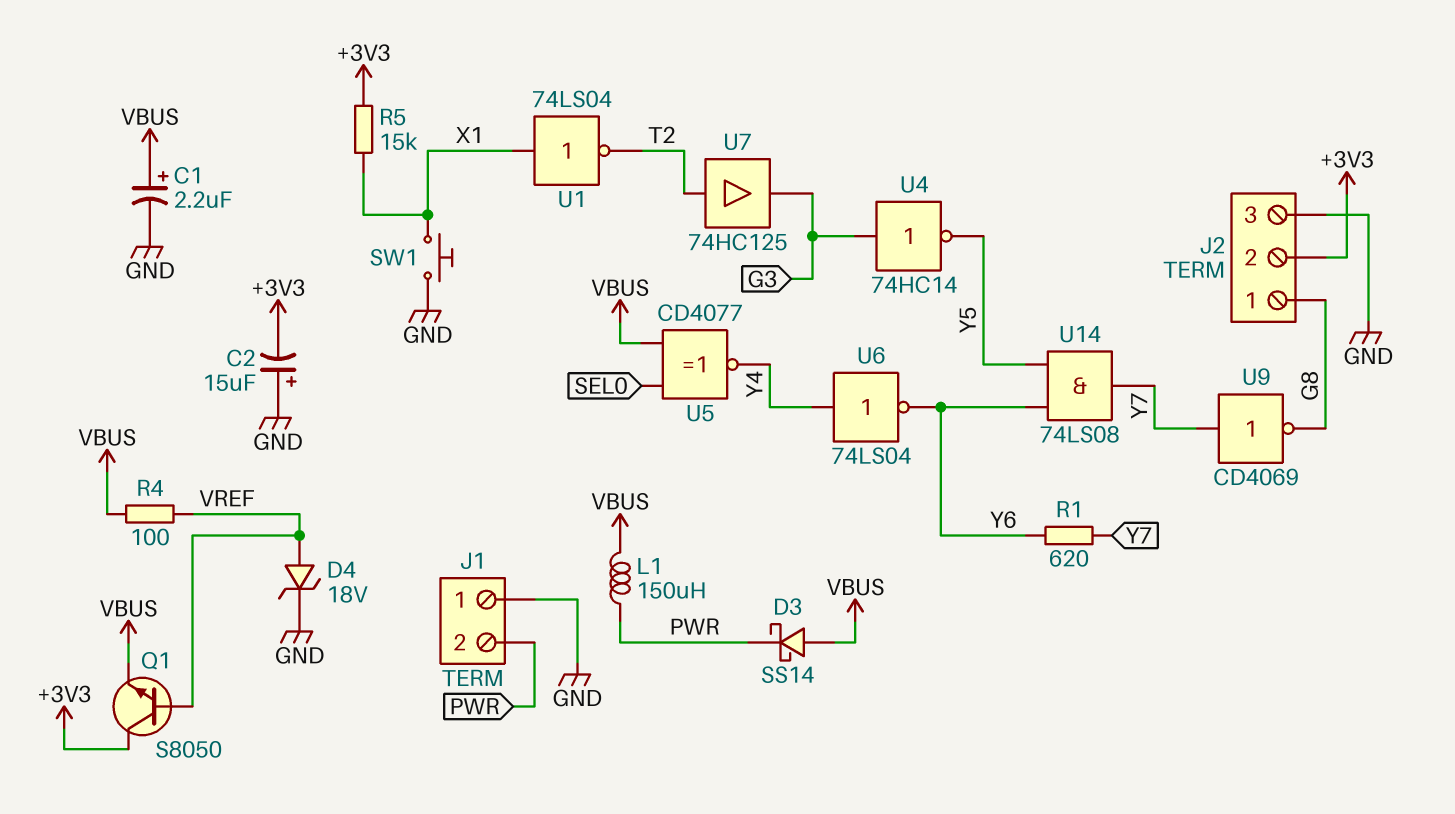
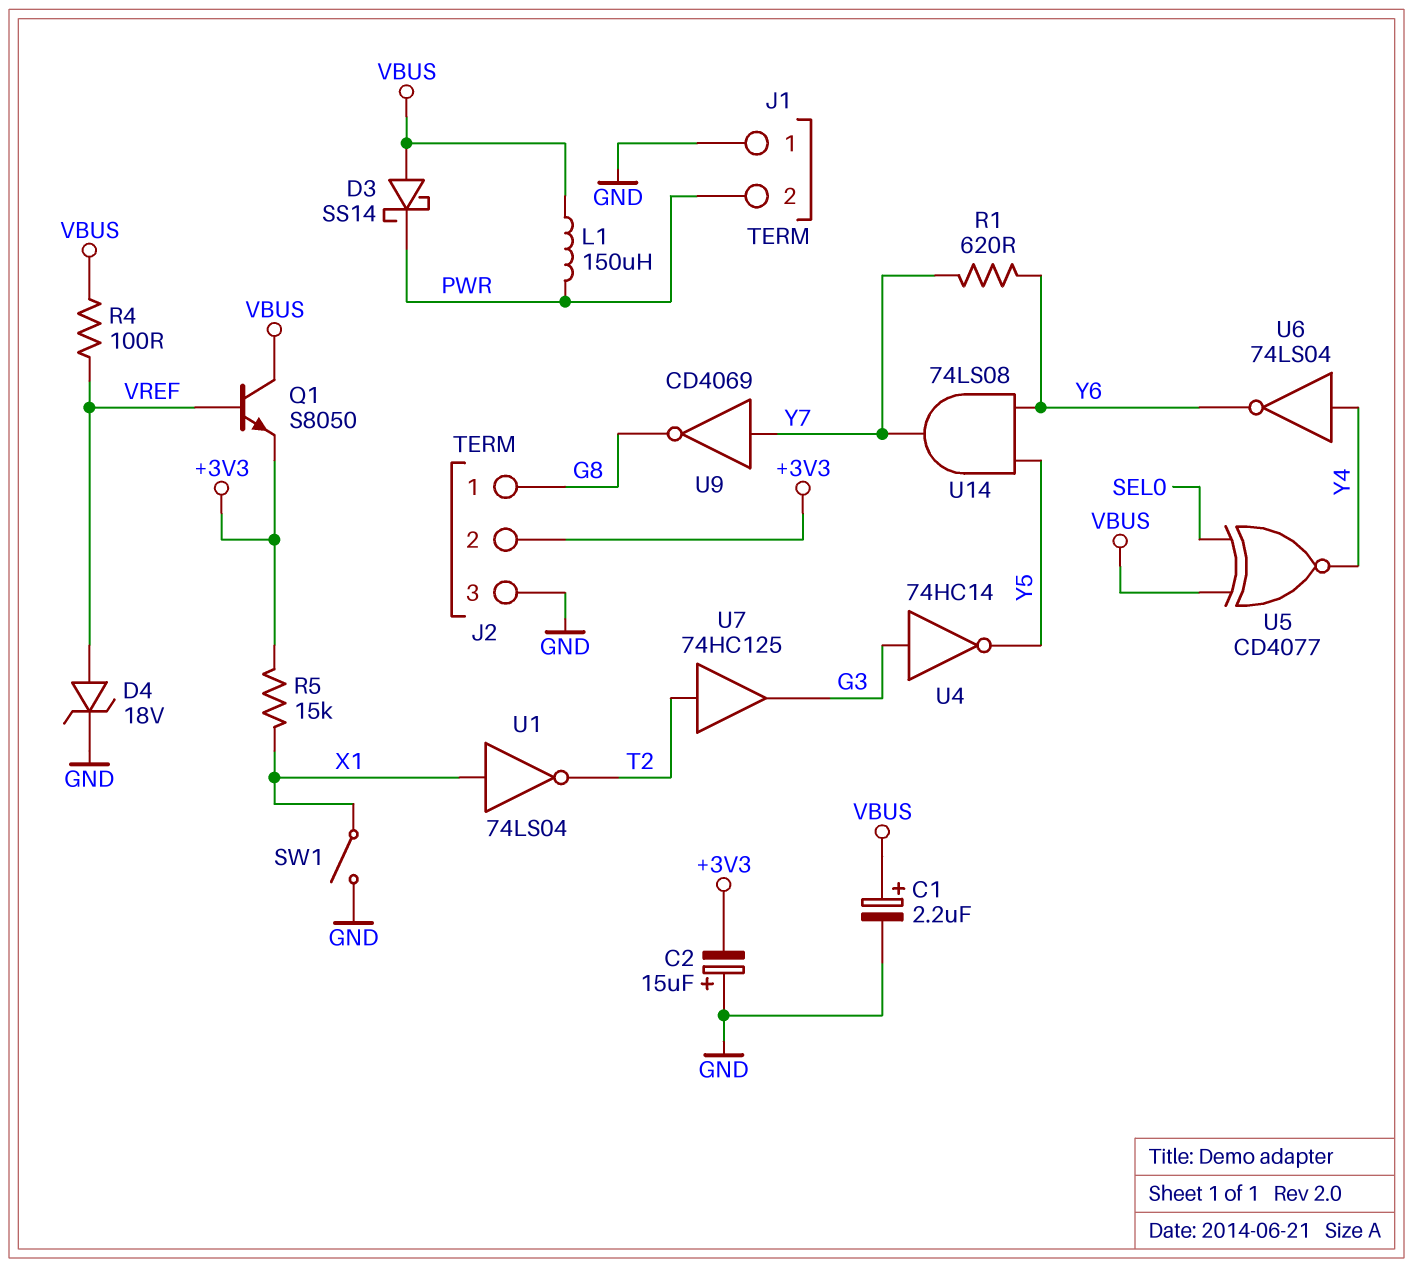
Q1: NPN S8050 (B VREF, C +3V3, E VBUS) -> NPN S8050 (B VREF, C VBUS, E +3V3)
SW1: button (GND, X1) -> switch (GND, X1)

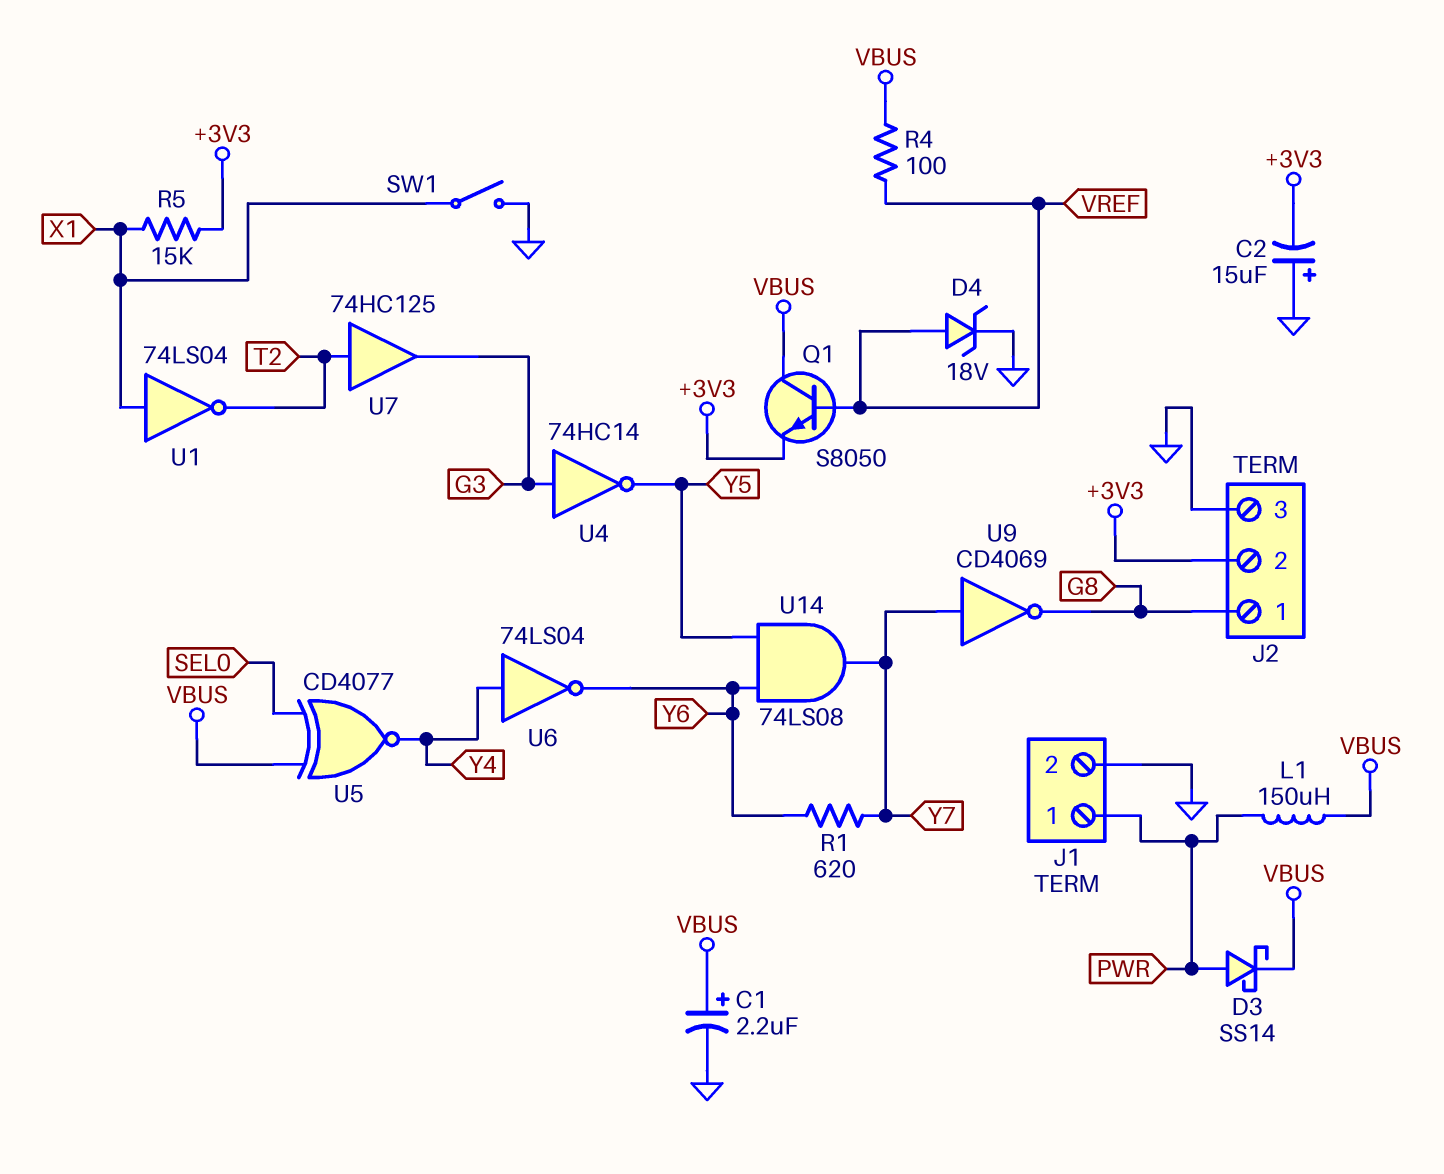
D3: schottky SS14 (A VBUS, K PWR) -> schottky SS14 (A PWR, K VBUS)
J1 pin 1: GND -> PWR
J1 pin 2: PWR -> GND

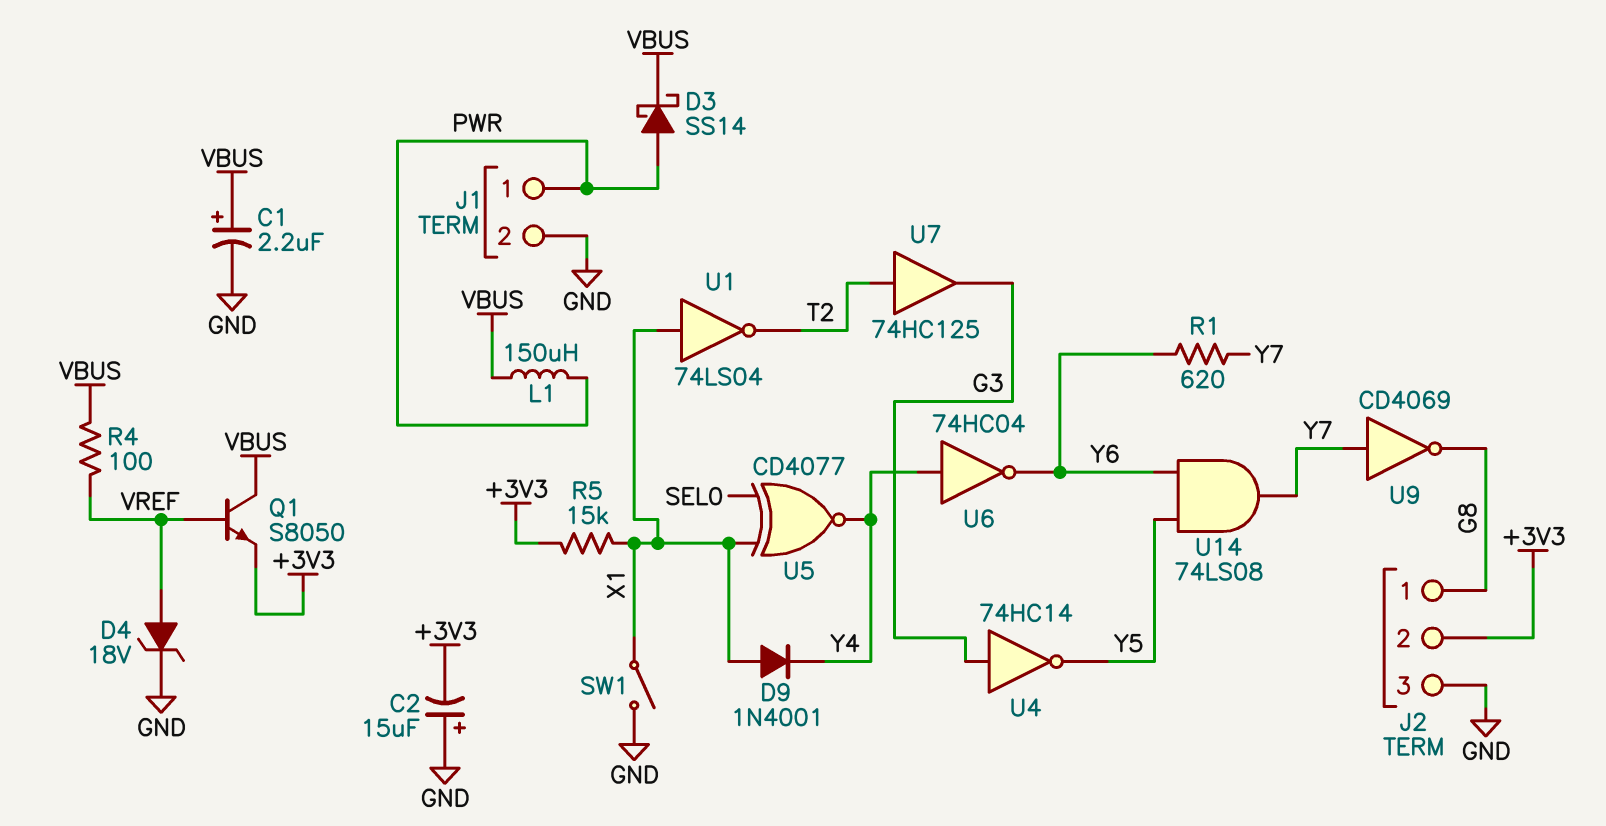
D9: none -> diode 1N4001 (A X1, K Y4)
U5: XNOR CD4077 (in SEL0, in VBUS, out Y4) -> XNOR CD4077 (in SEL0, in X1, out Y4)
U6: NOT 74LS04 (in Y4, out Y6) -> NOT 74HC04 (in Y4, out Y6)

